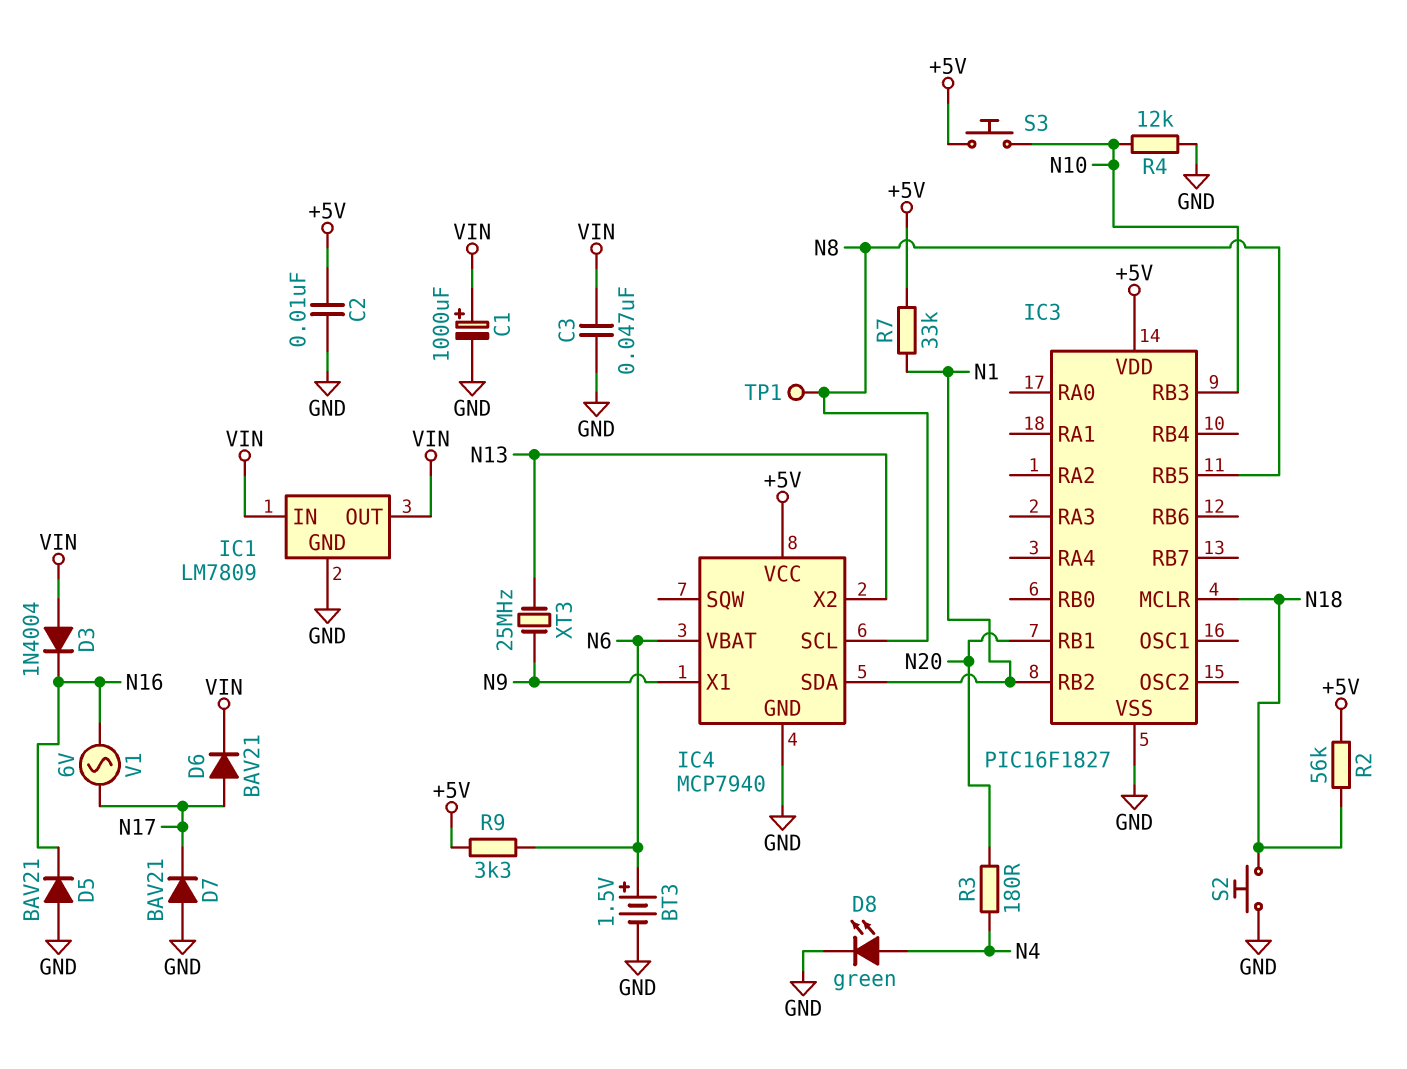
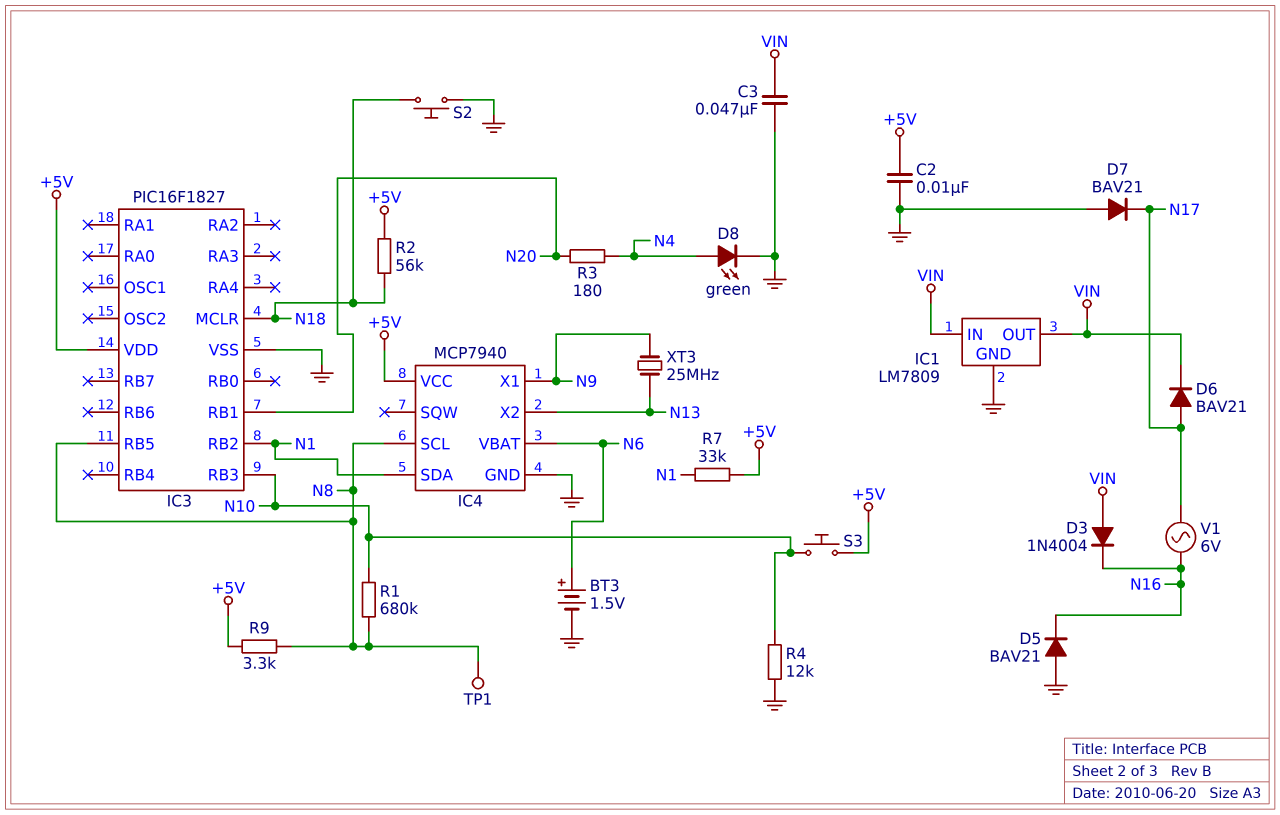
C1: 1000uF (plus VIN, minus GND) -> none
R1: none -> 680k (N8, N10)
R9: 3.3k (+5V, N6) -> 3.3k (+5V, N8)

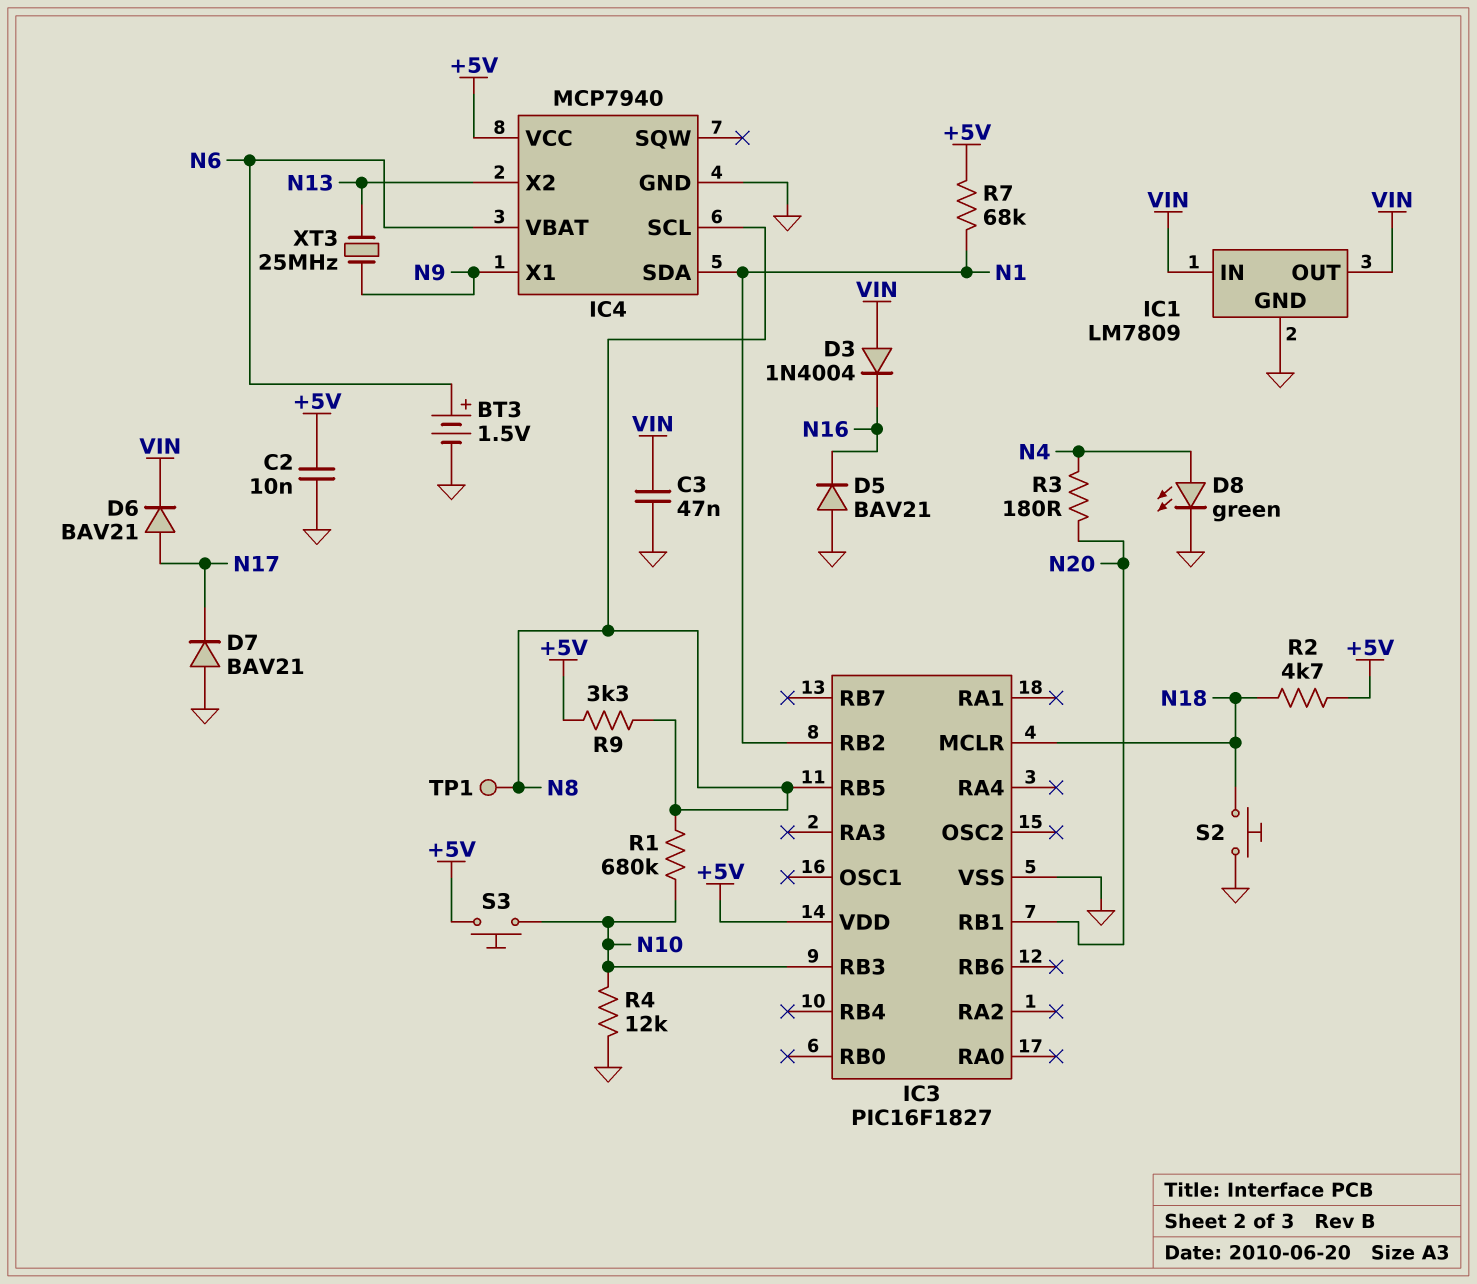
R2: 56k (+5V, N18) -> 4.7k (+5V, N18)
R7: 33k (+5V, N1) -> 68k (+5V, N1)
V1: AC 6V (N16, N17) -> none

